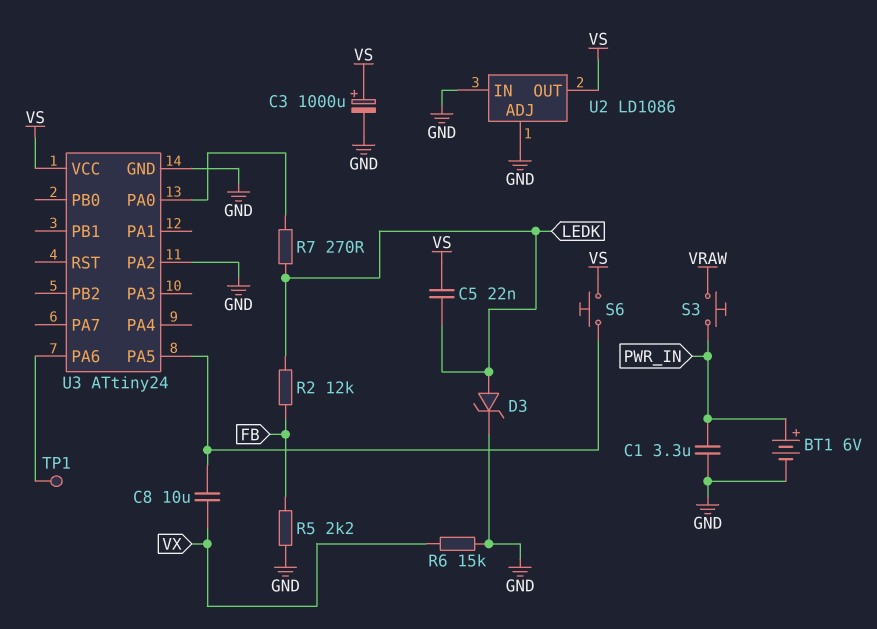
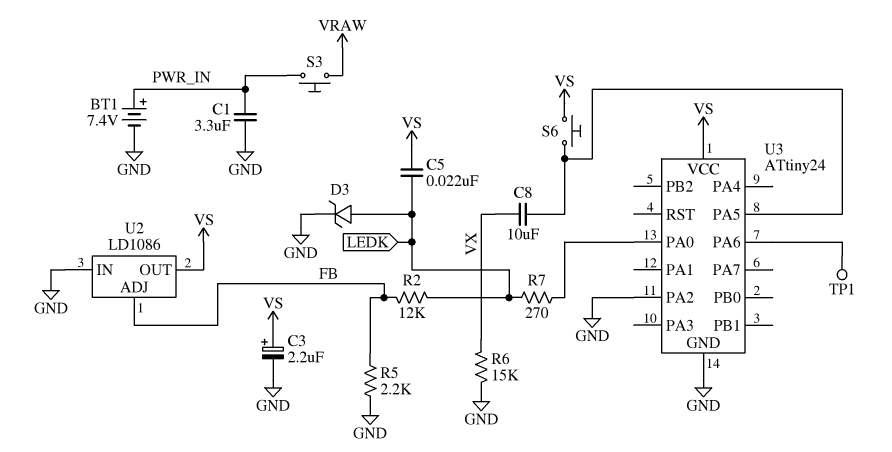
BT1: 6V (plus PWR_IN, minus GND) -> 7.4V (plus PWR_IN, minus GND)
C3: 1000uF (plus VS, minus GND) -> 2.2uF (plus VS, minus GND)
U2 pin ADJ: GND -> FB

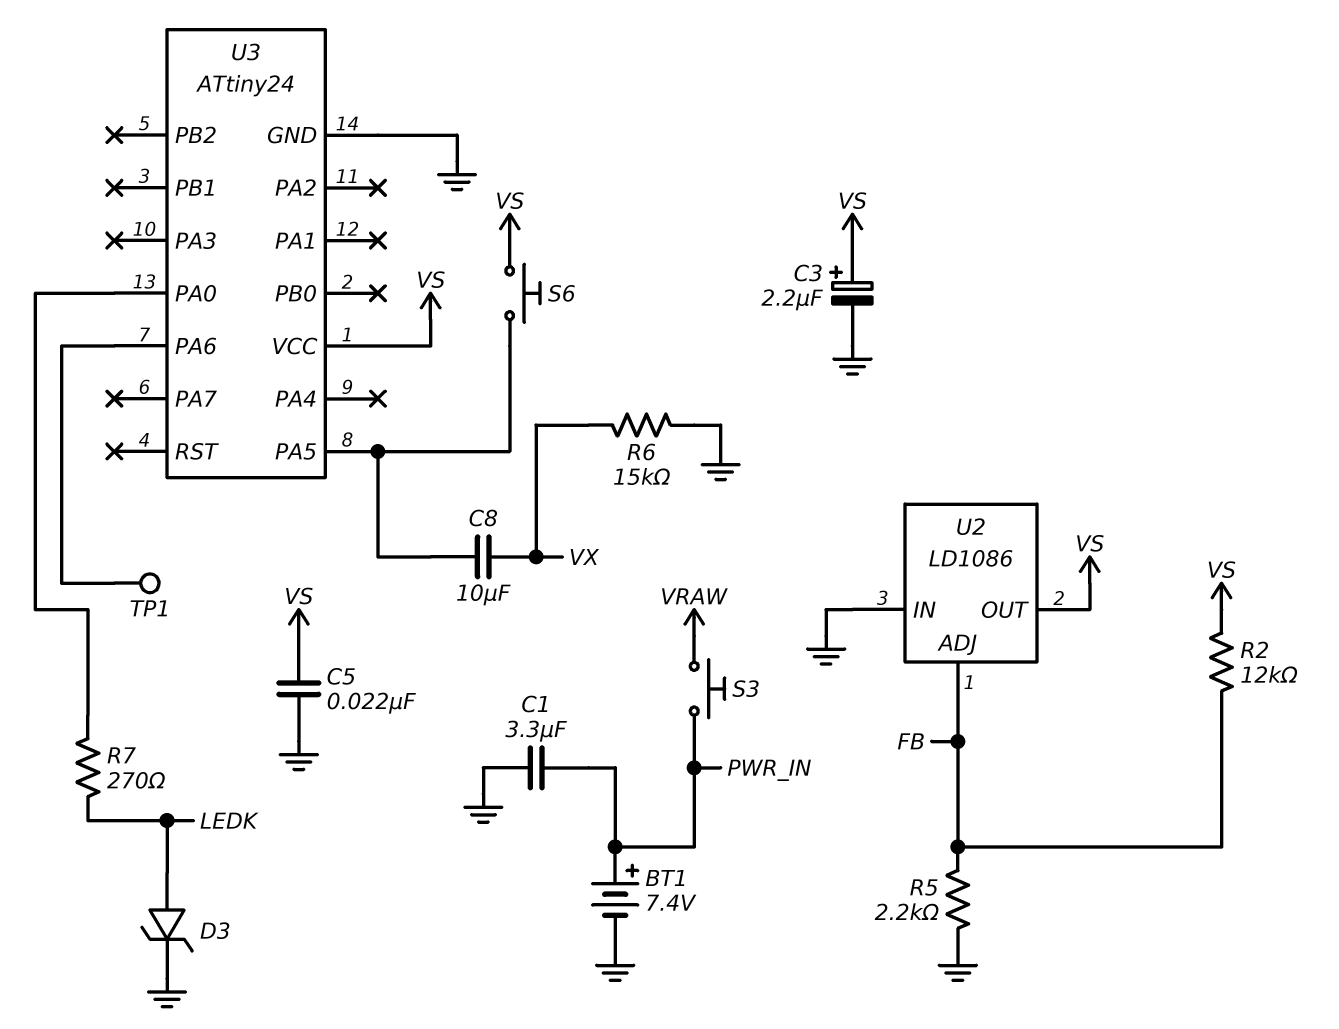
C5: 22nF (LEDK, VS) -> 22nF (GND, VS)
R2: 12k (FB, LEDK) -> 12k (FB, VS)
U3 pin PA2: GND -> none

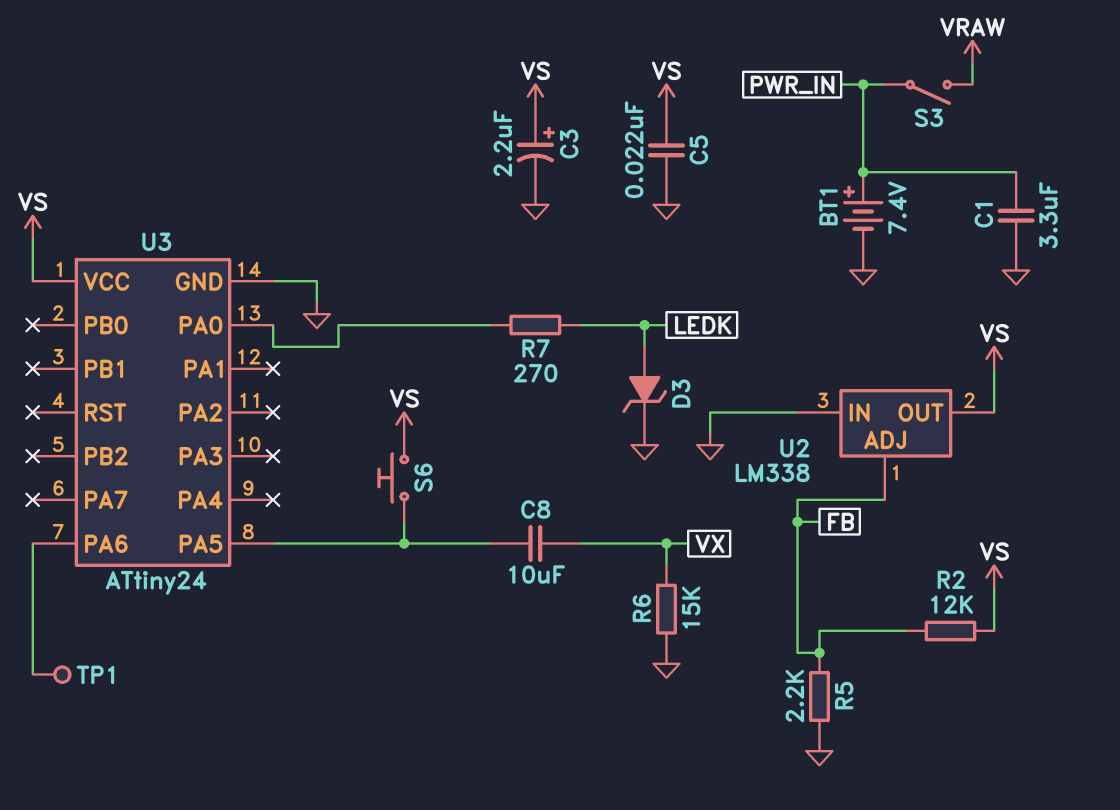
S3: button (PWR_IN, VRAW) -> switch (PWR_IN, VRAW)
U2: LD1086 -> LM338

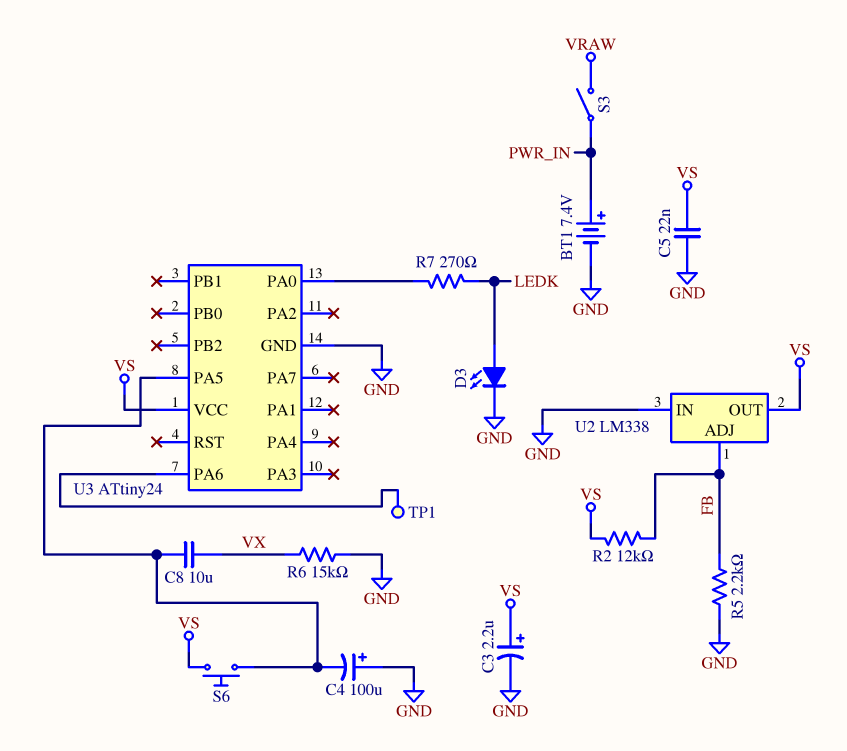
C1: 3.3uF (GND, PWR_IN) -> none
C4: none -> 100uF (plus GND, minus U3/PA5)
D3: zener (A LEDK, K GND) -> LED (A LEDK, K GND)

